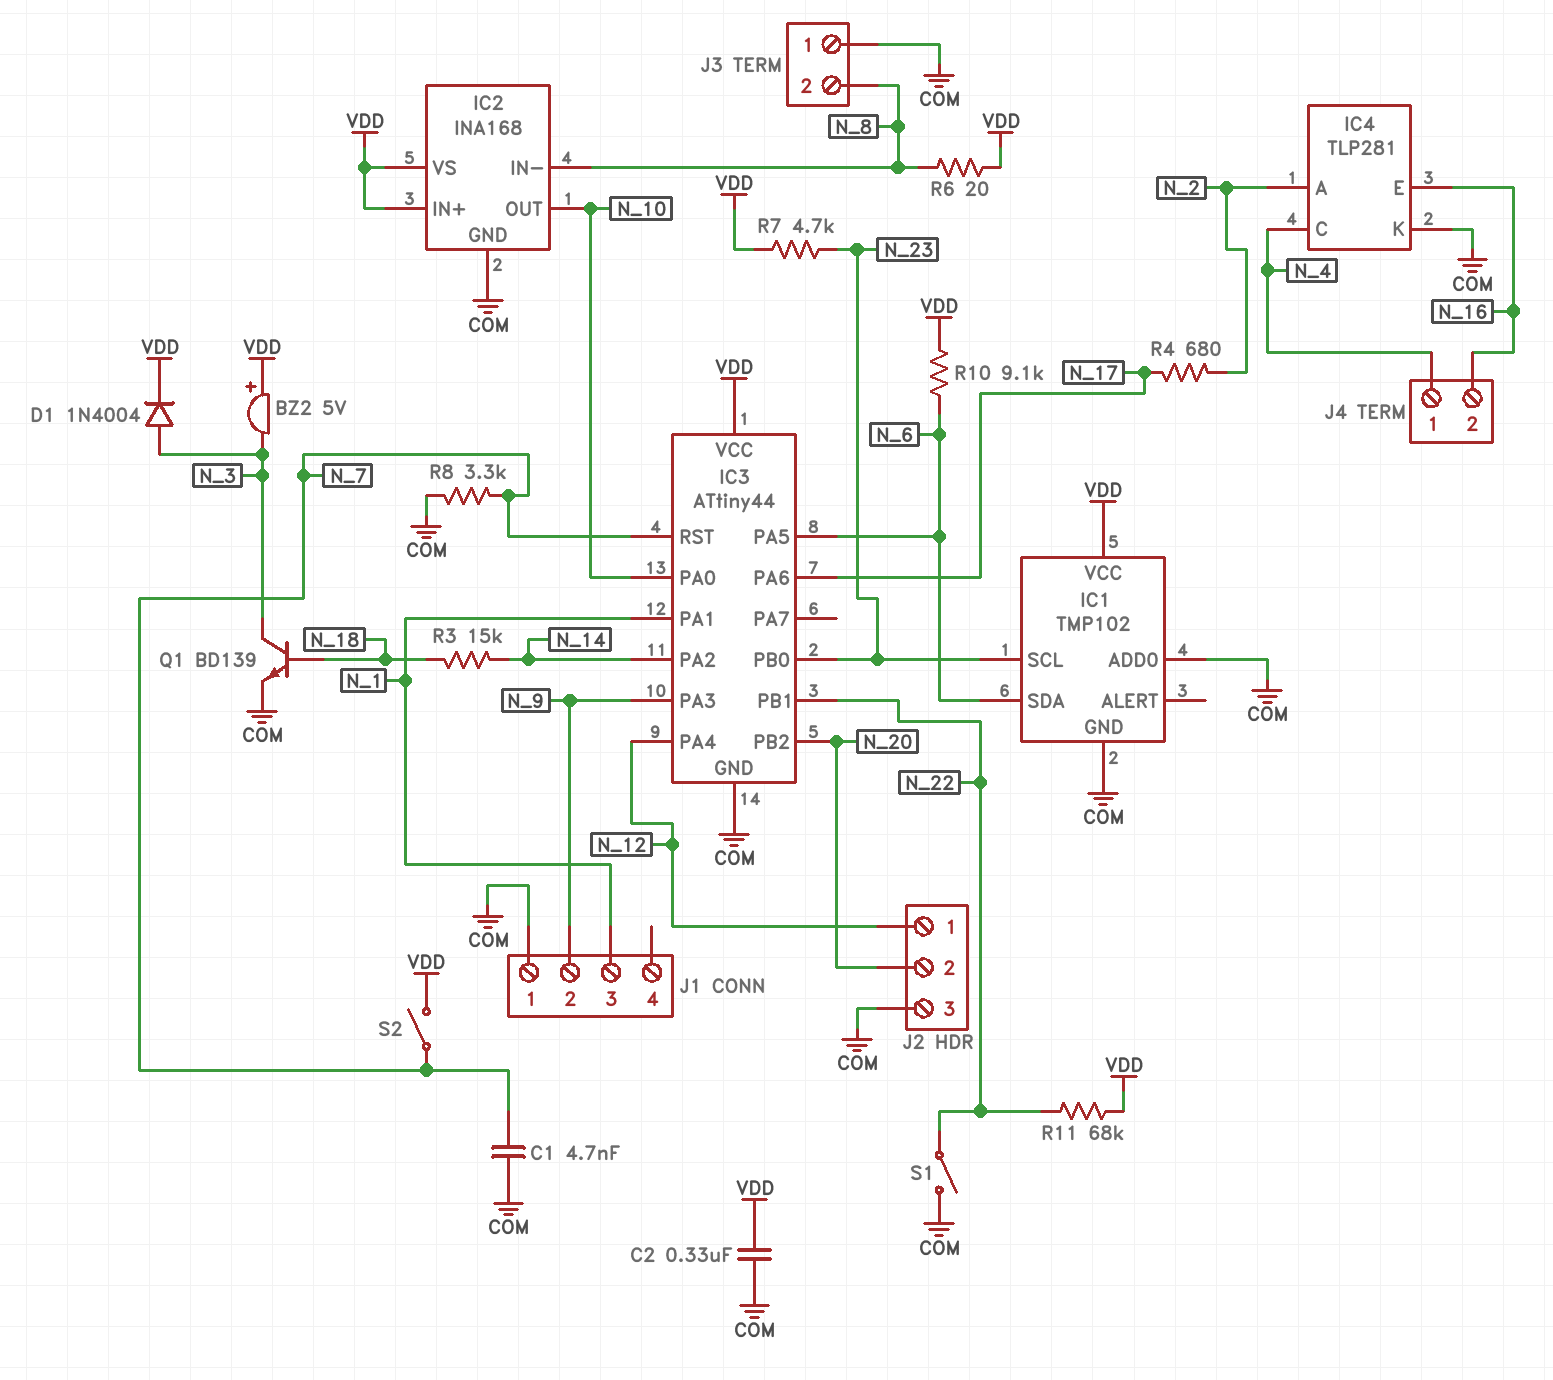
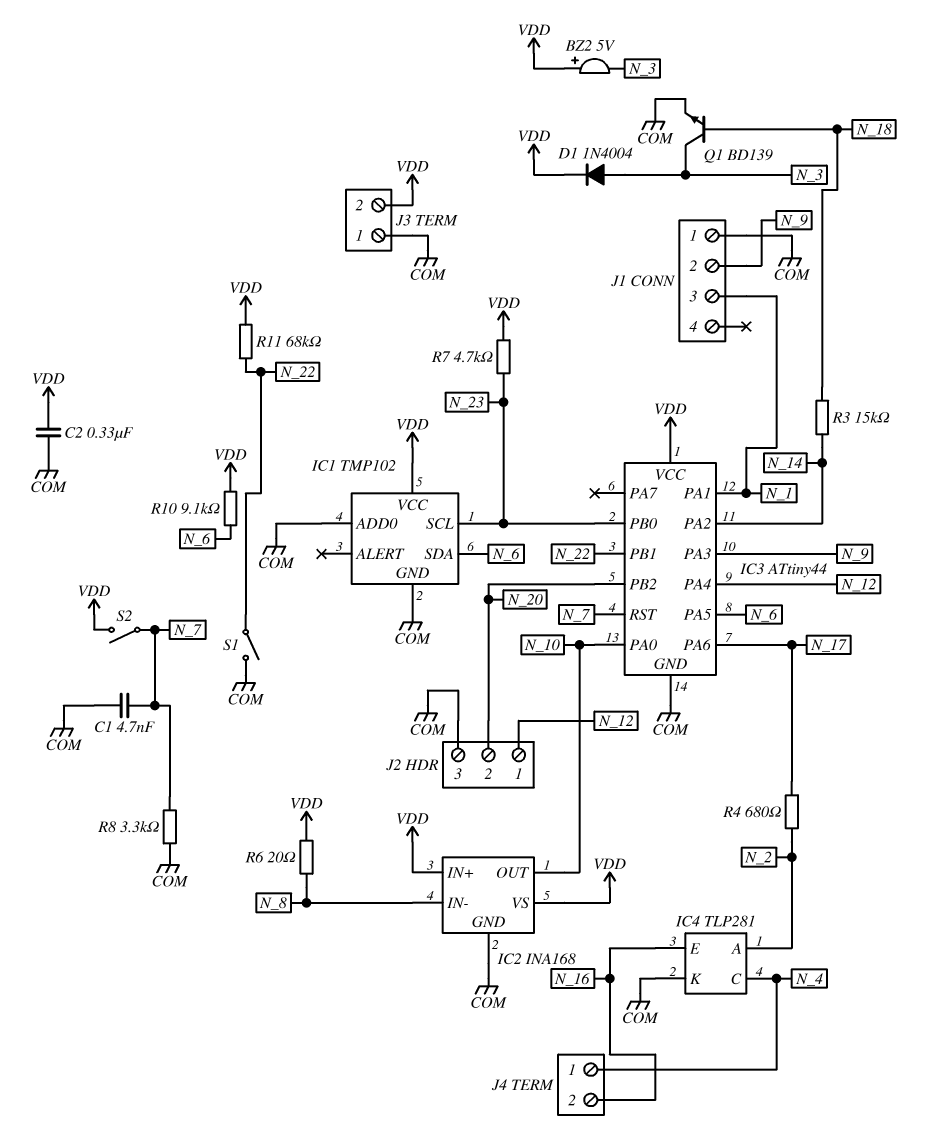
J3 pin 2: N_8 -> VDD

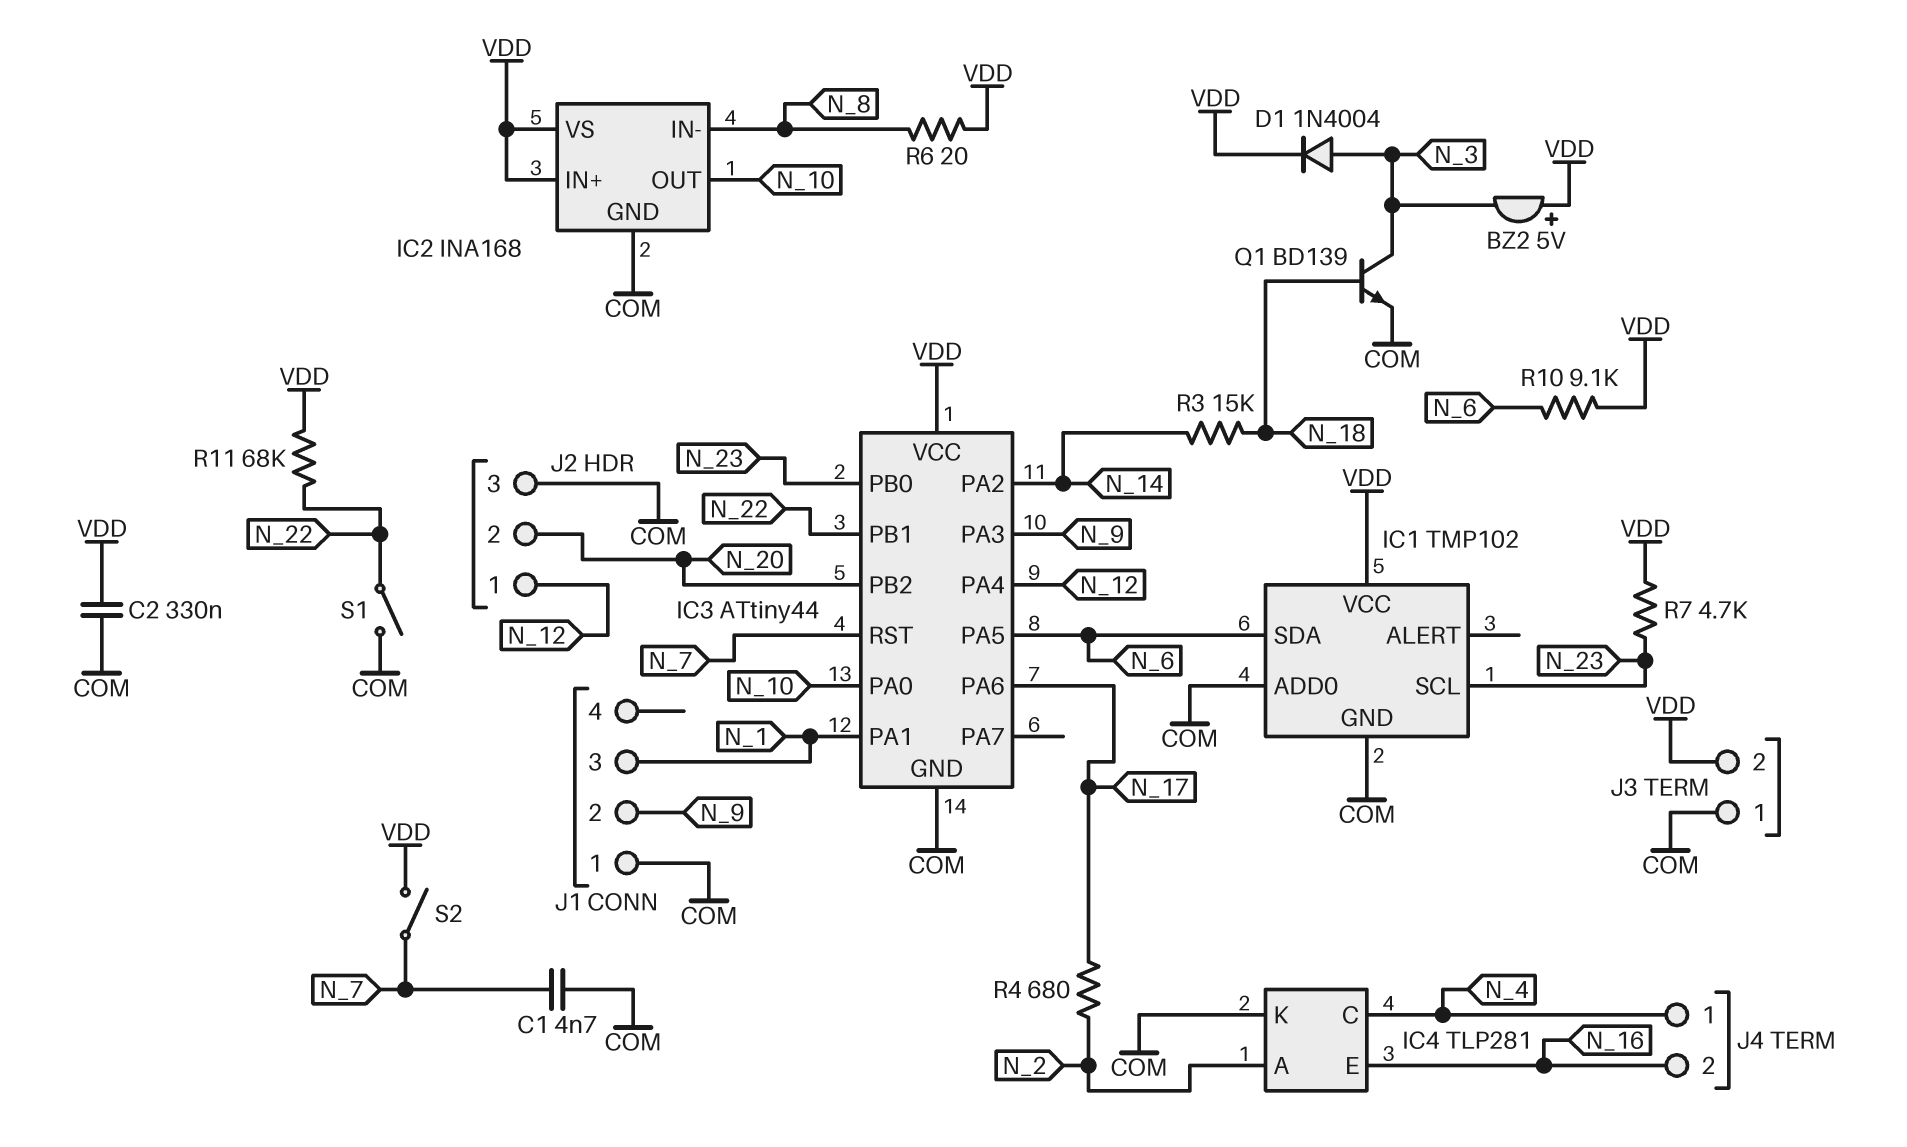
R8: 3.3k (COM, N_7) -> none

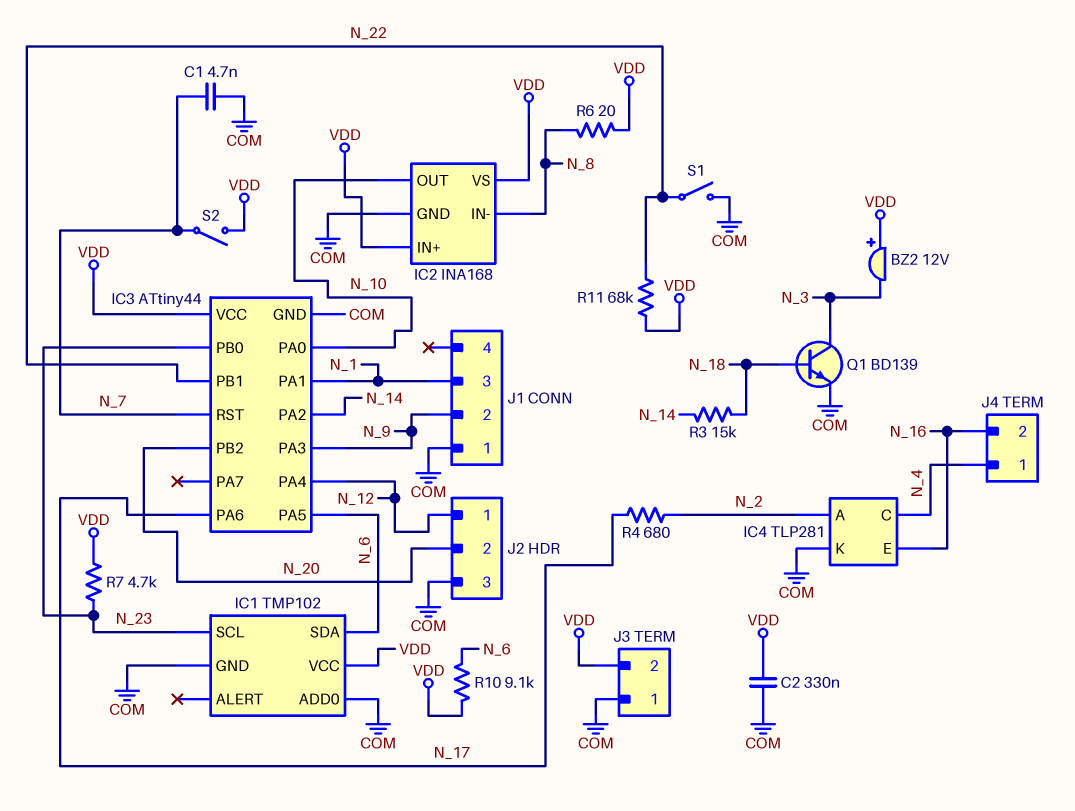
BZ2: buzzer 5V (plus VDD, minus N_3) -> buzzer 12V (plus VDD, minus N_3)
D1: diode 1N4004 (A N_3, K VDD) -> none

